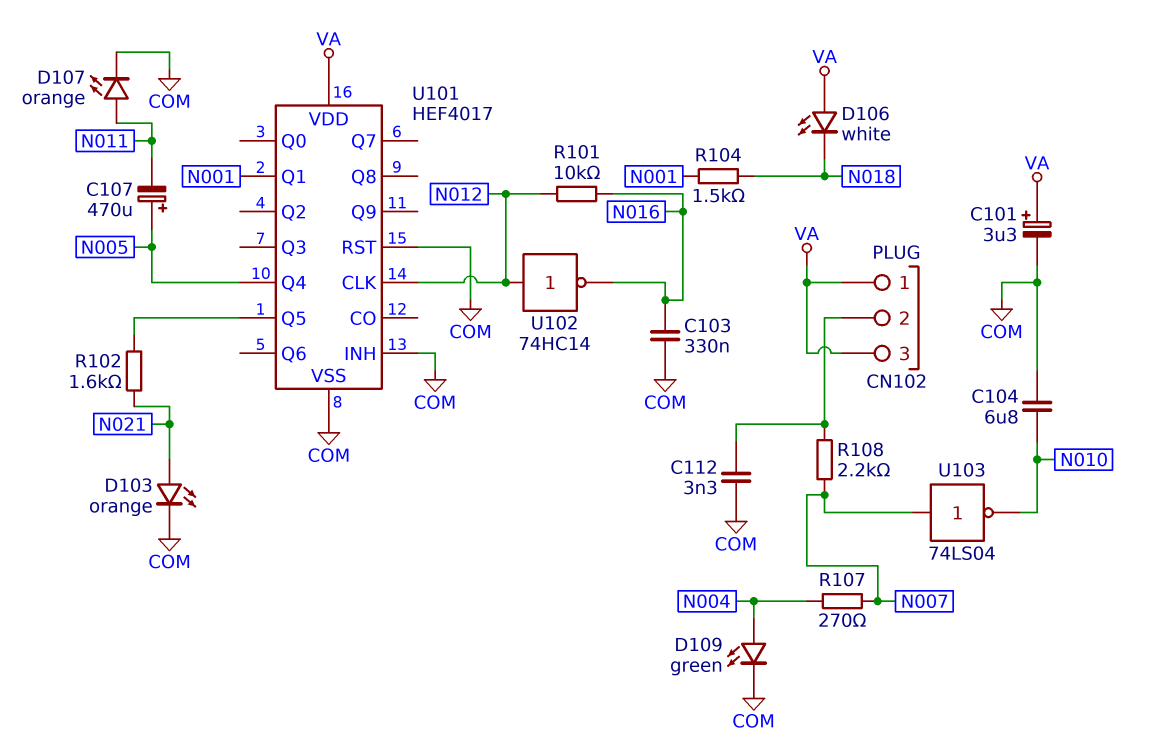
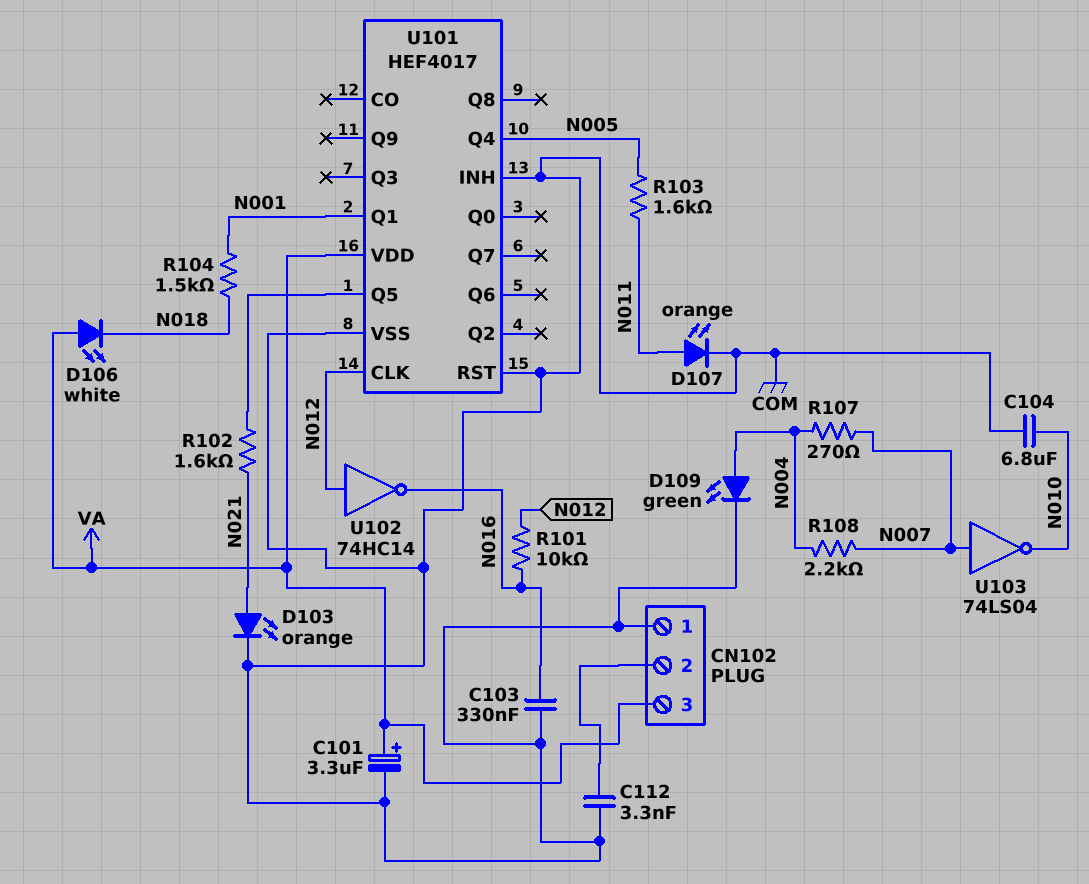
C107: 470uF (plus N005, minus N011) -> none
CN102 pin 1: VA -> COM
R103: none -> 1.6k (N005, N011)
R108: 2.2k (CN102/2, N007) -> 2.2k (N004, N007)

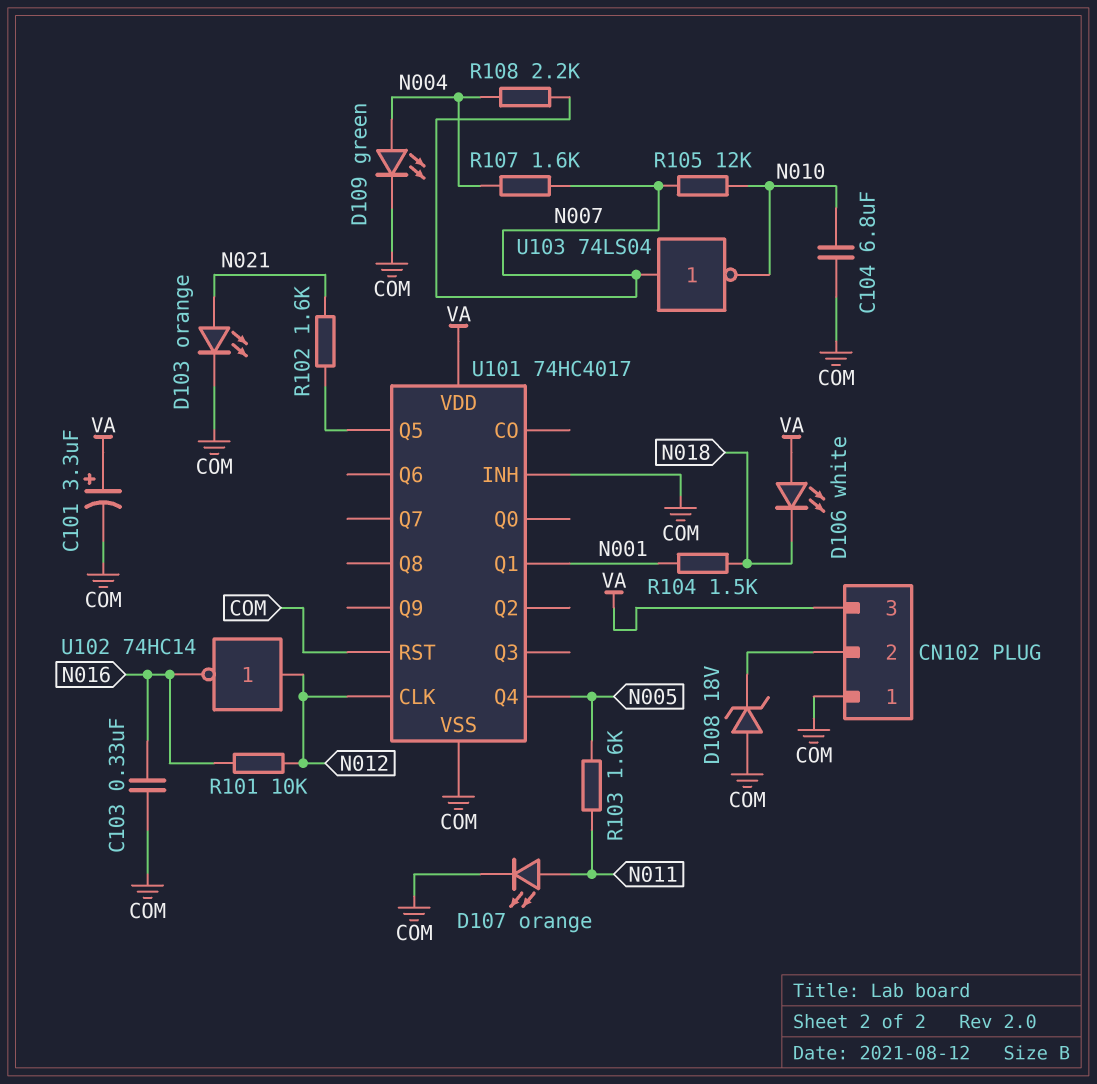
C112: 3.3nF (CN102/2, COM) -> none
D108: none -> zener 18V (A COM, K CN102/2)
R105: none -> 12k (N007, N010)
R107: 270 (N004, N007) -> 1.6k (N004, N007)
U101: HEF4017 -> 74HC4017

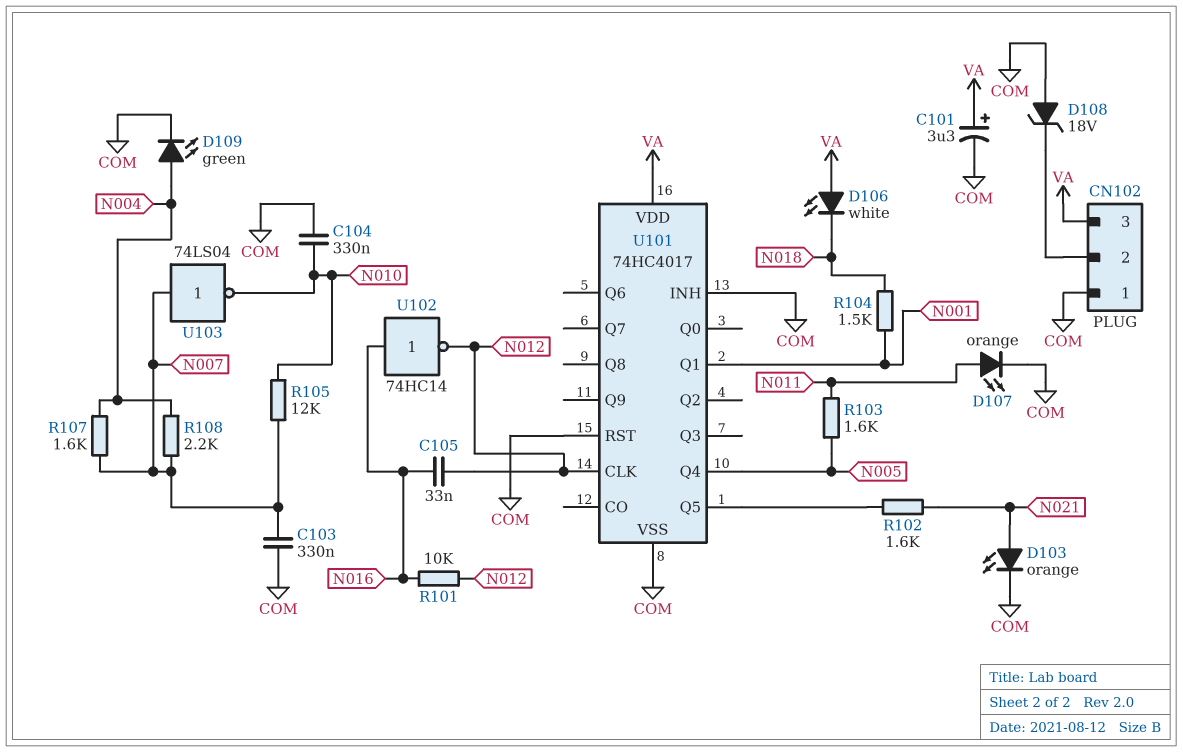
C103: 330nF (COM, N016) -> 330nF (COM, N007)
C104: 6.8uF (COM, N010) -> 330nF (COM, N010)
C105: none -> 33nF (N012, N016)
U102: NOT 74HC14 (in N012, out N016) -> NOT 74HC14 (in N016, out N012)

